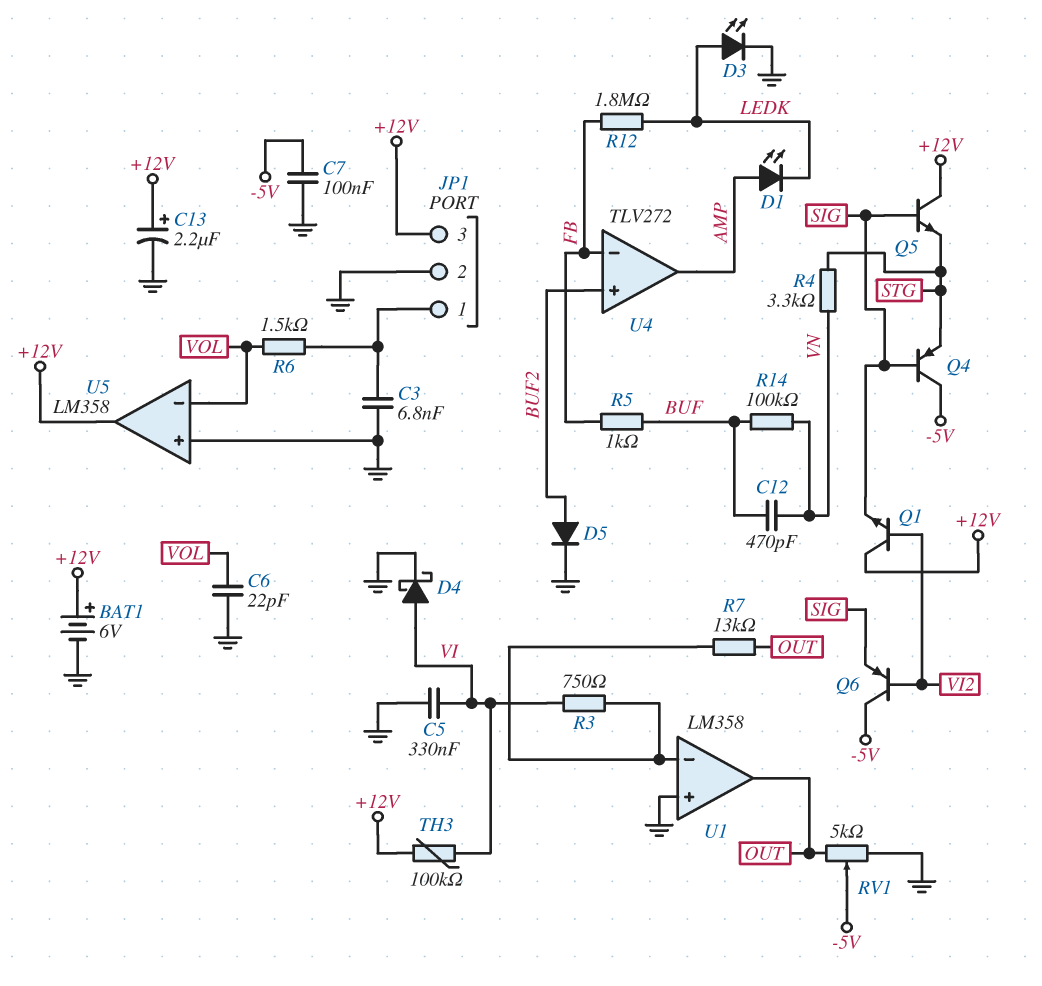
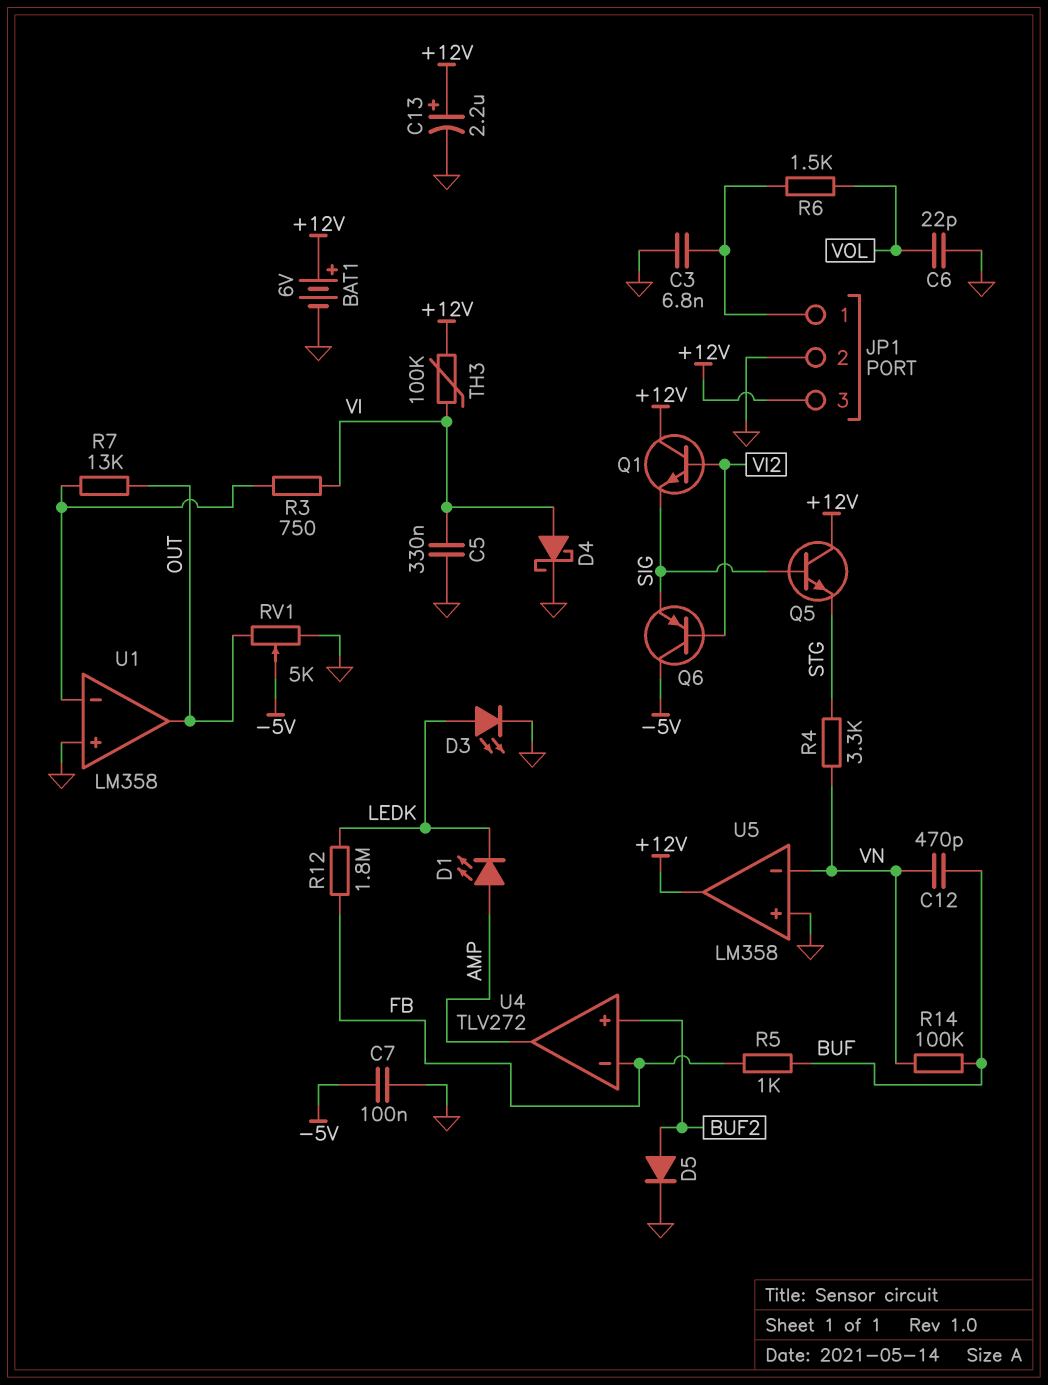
Q4: PNP (B SIG, C -5V, E STG) -> none
U5 pin in-: VOL -> VN

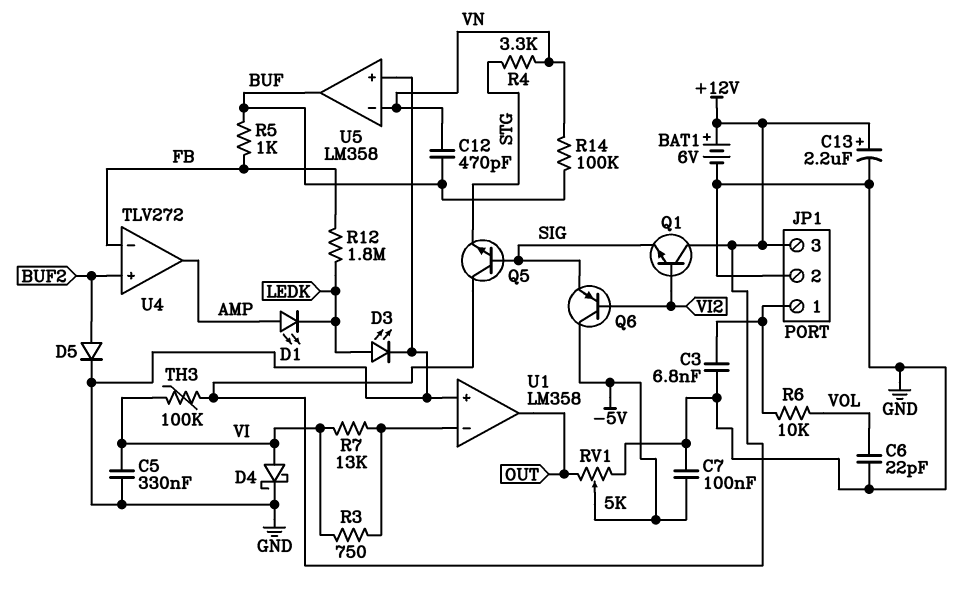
R6: 1.5k (JP1/1, VOL) -> 10k (JP1/1, VOL)
R7: 13k (OUT, U1/in-) -> 13k (U1/in-, VI)
U5 pin out: +12V -> BUF

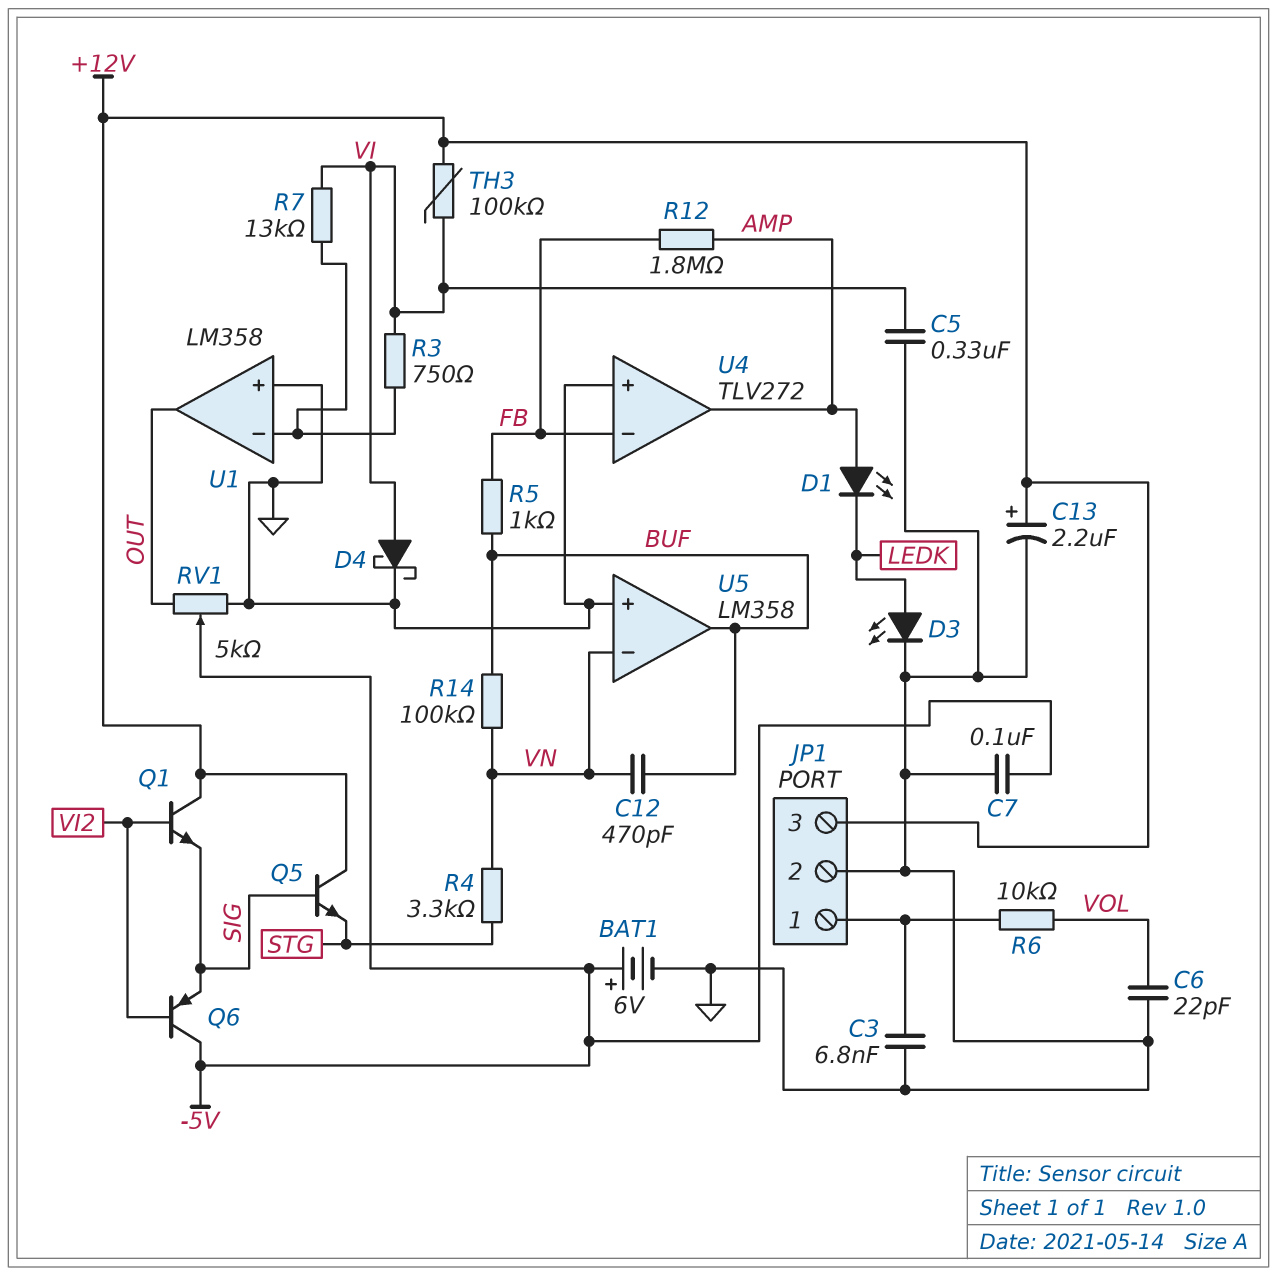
BAT1: 6V (plus +12V, minus GND) -> 6V (plus -5V, minus GND)
D5: diode (A BUF2, K GND) -> none
R12: 1.8M (FB, LEDK) -> 1.8M (AMP, FB)
U4 pin in+: BUF2 -> GND

